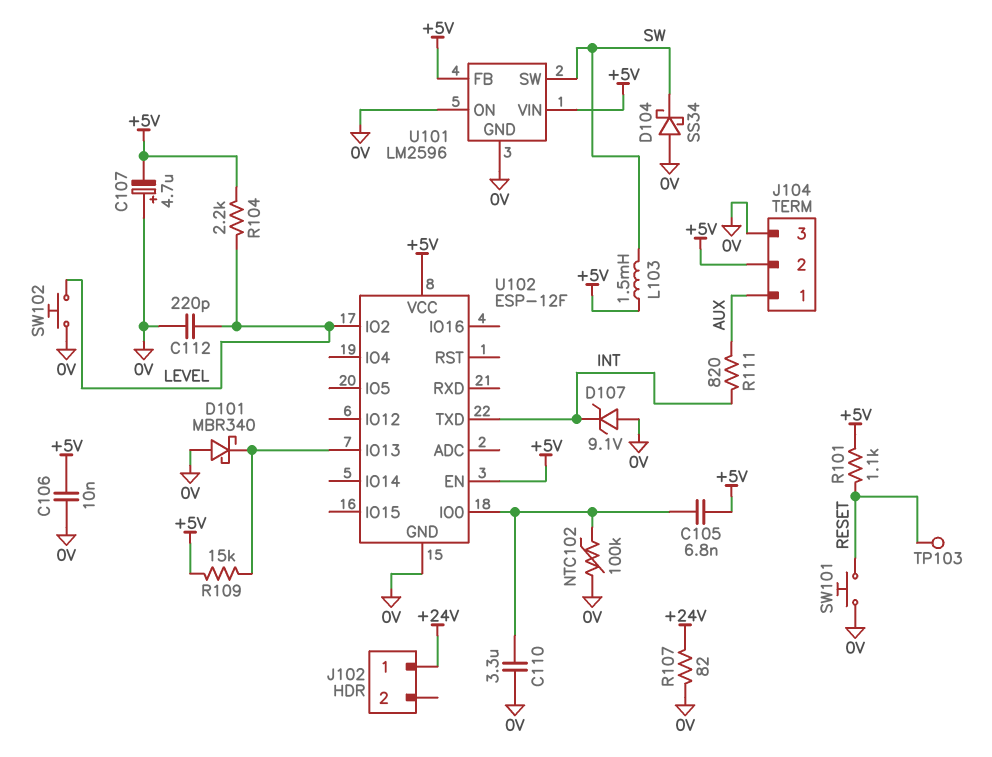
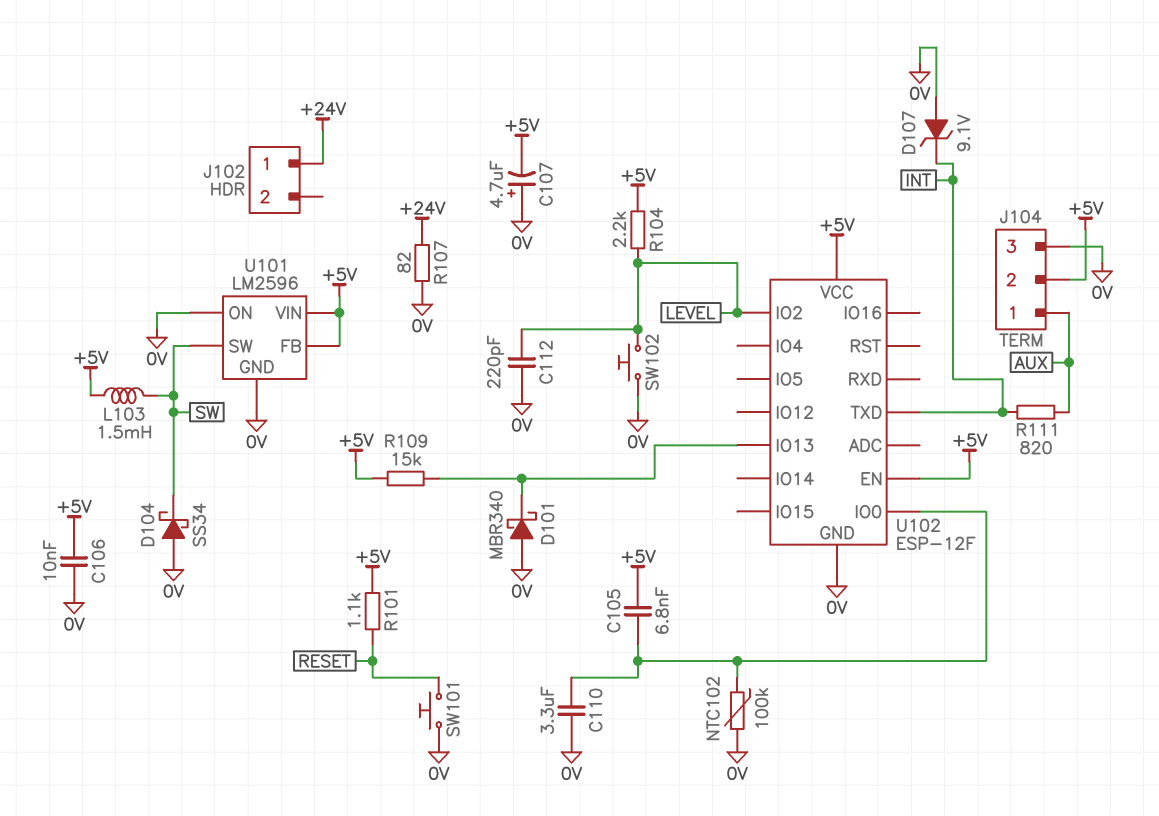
TP103: test point (RESET) -> none

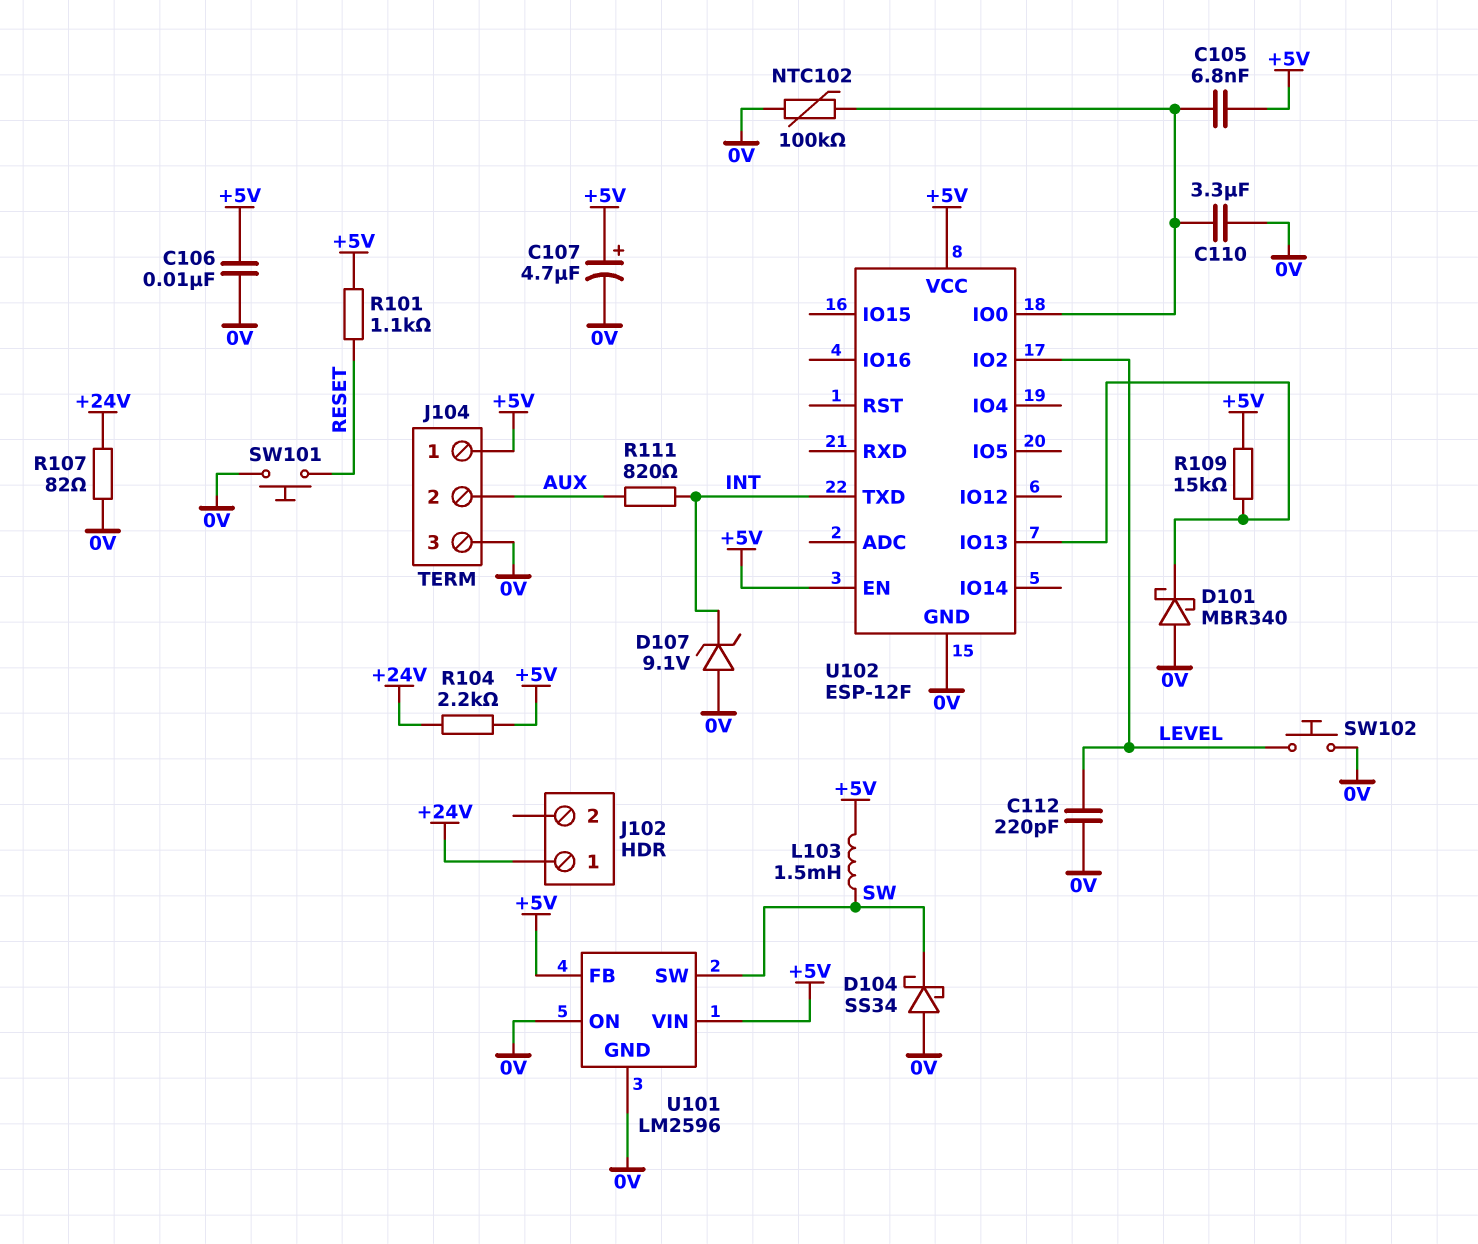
C107: 4.7uF (plus 0V, minus +5V) -> 4.7uF (plus +5V, minus 0V)
J104 pin 1: AUX -> +5V
J104 pin 2: +5V -> AUX
R104: 2.2k (+5V, LEVEL) -> 2.2k (+5V, +24V)

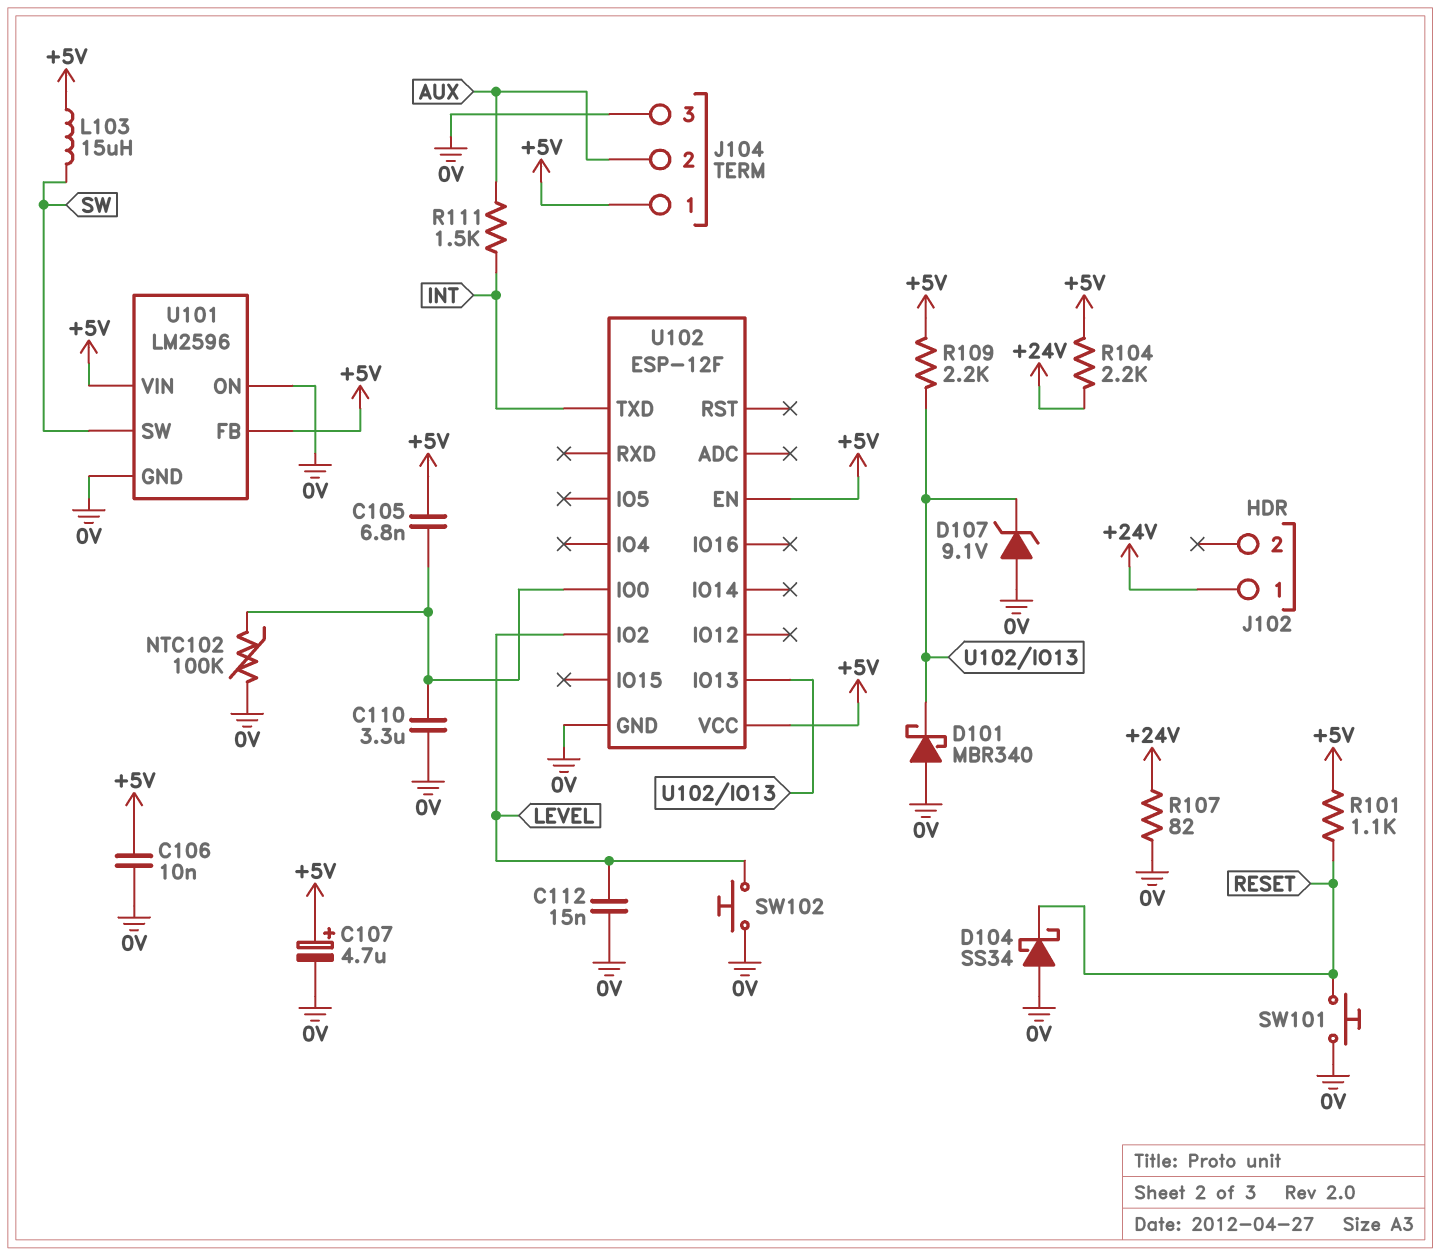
C112: 220pF (0V, LEVEL) -> 15nF (0V, LEVEL)
D104: schottky SS34 (A 0V, K SW) -> schottky SS34 (A 0V, K RESET)
D107: zener 9.1V (A 0V, K INT) -> zener 9.1V (A 0V, K U102/IO13)
L103: 1.5mH (+5V, SW) -> 15uH (+5V, SW)
R109: 15k (+5V, U102/IO13) -> 2.2k (+5V, U102/IO13)
R111: 820 (AUX, INT) -> 1.5k (AUX, INT)

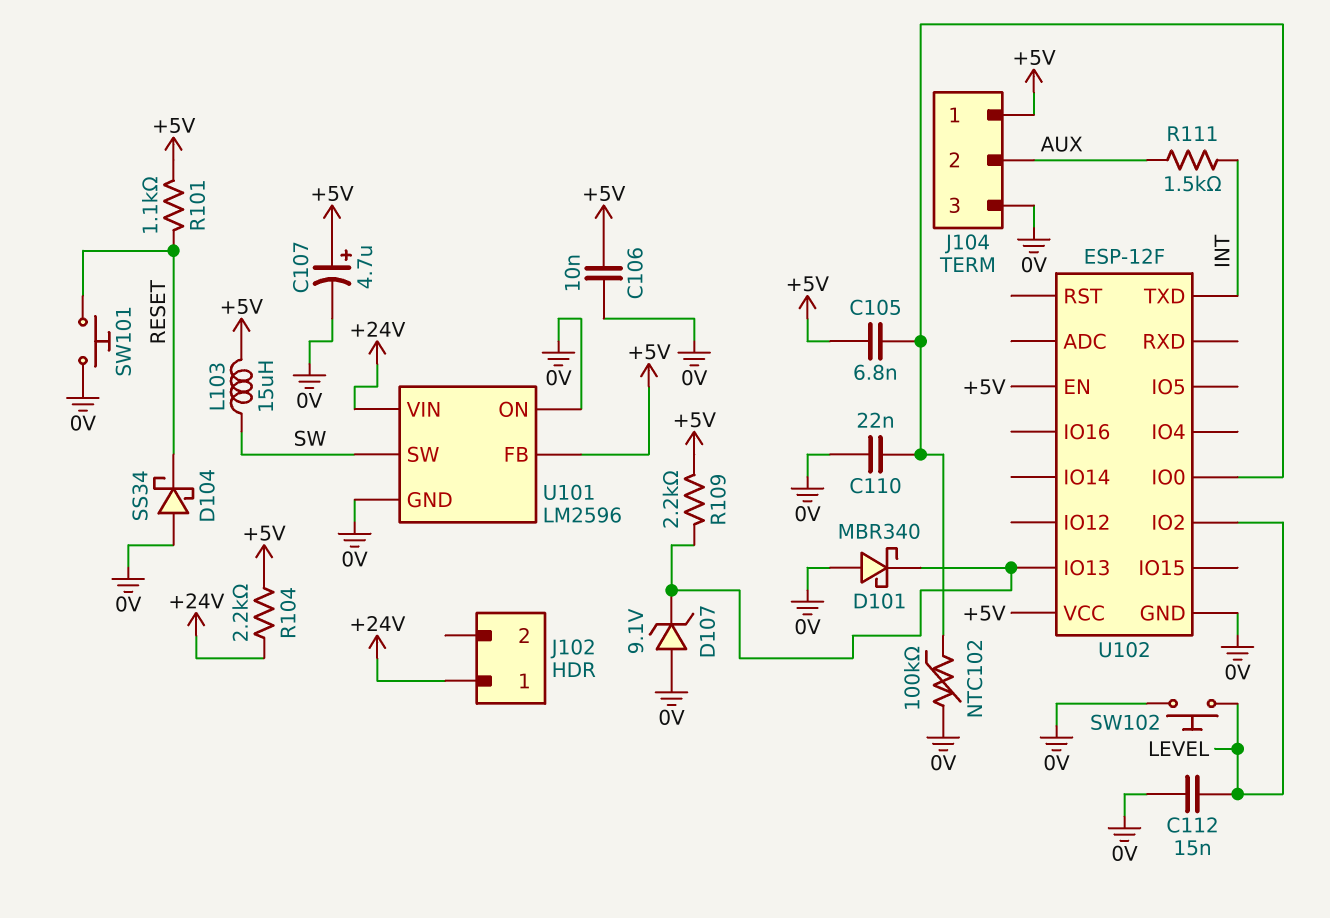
C110: 3.3uF (0V, U102/IO0) -> 22nF (0V, U102/IO0)
R107: 82 (+24V, 0V) -> none
U101 pin VIN: +5V -> +24V

